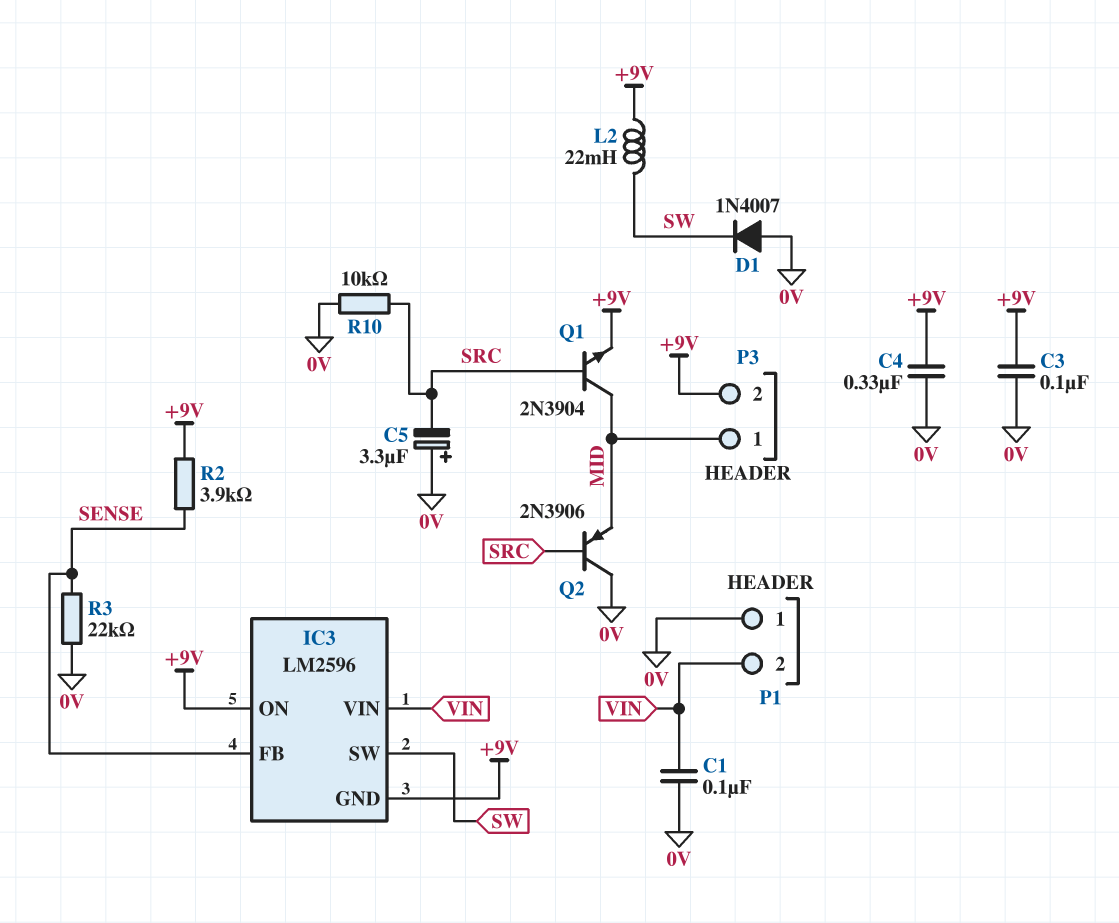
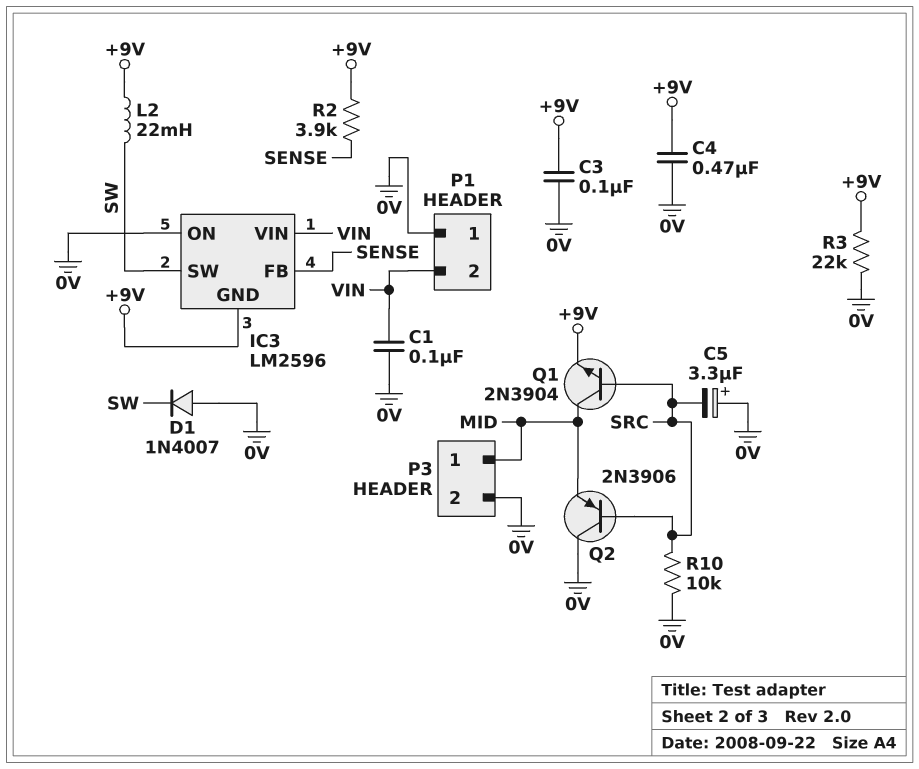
C4: 330nF (+9V, 0V) -> 470nF (+9V, 0V)
IC3 pin ON: +9V -> 0V
P3 pin 2: +9V -> 0V
R3: 22k (0V, SENSE) -> 22k (+9V, 0V)

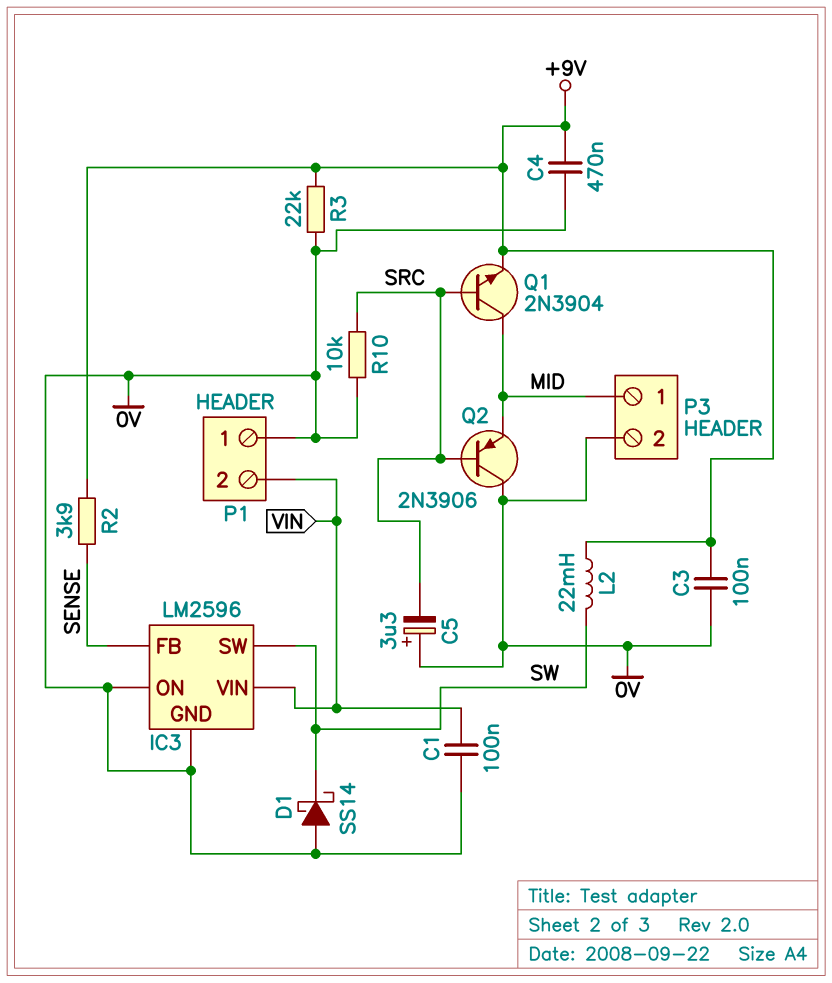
D1: diode 1N4007 (A 0V, K SW) -> schottky SS14 (A 0V, K SW)
IC3 pin GND: +9V -> 0V

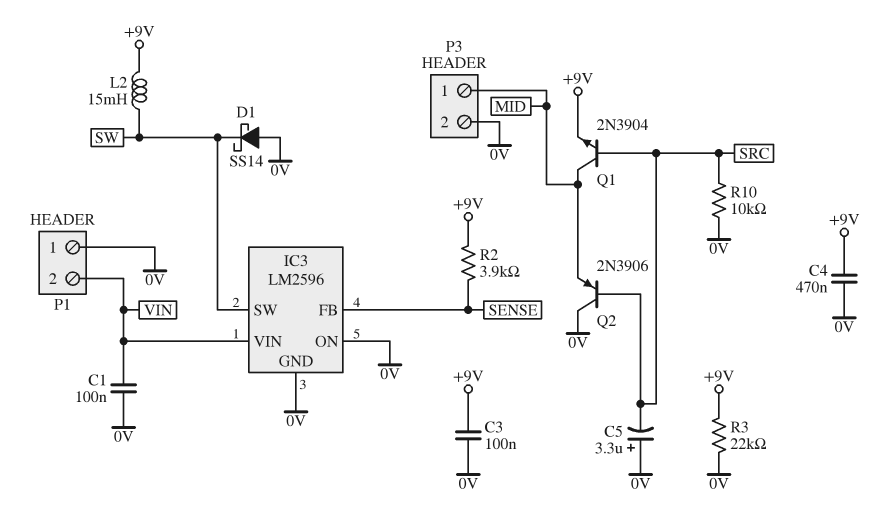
L2: 22mH (+9V, SW) -> 15mH (+9V, SW)

